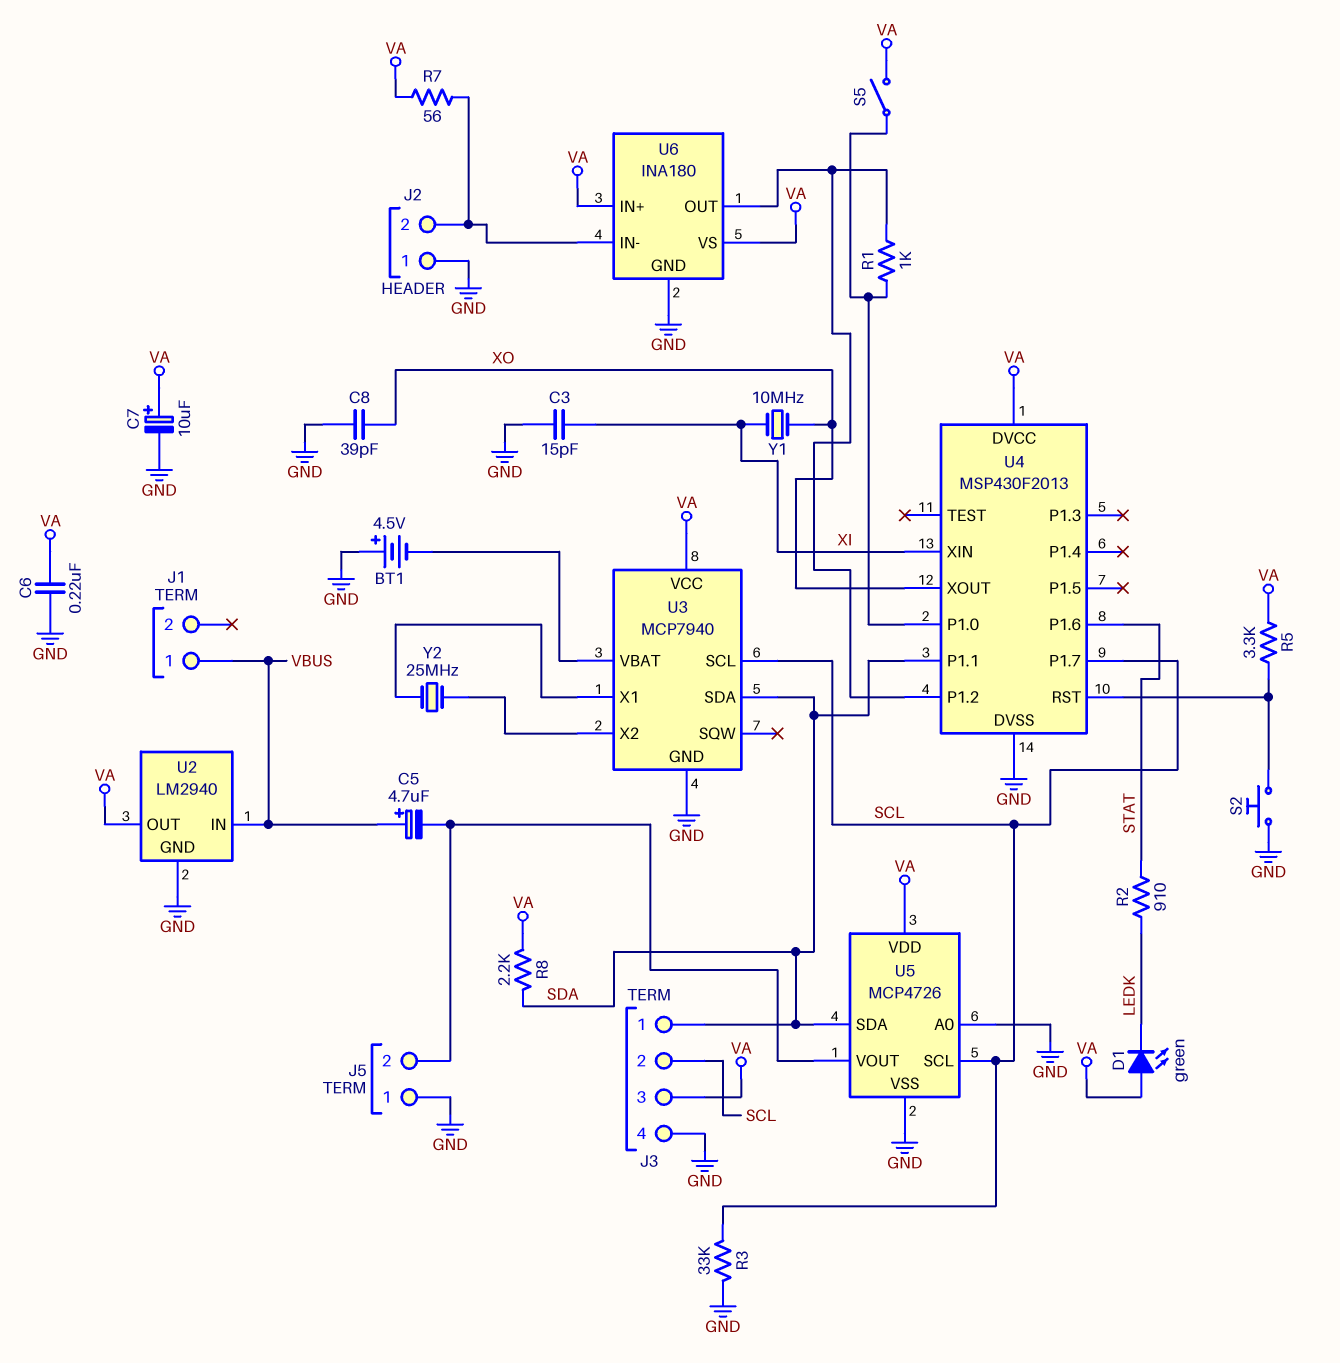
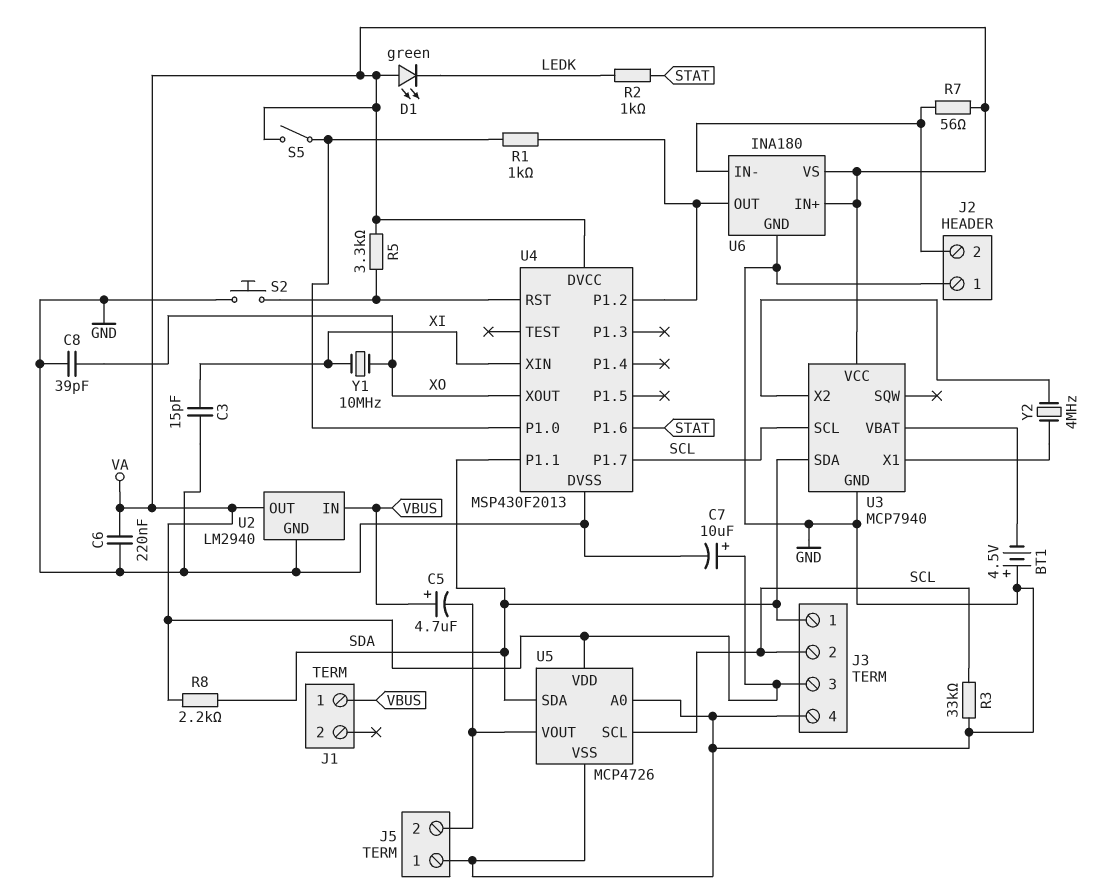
R2: 910 (LEDK, STAT) -> 1k (LEDK, STAT)
Y2: 25MHz (U3/X1, U3/X2) -> 4MHz (U3/X1, U3/X2)

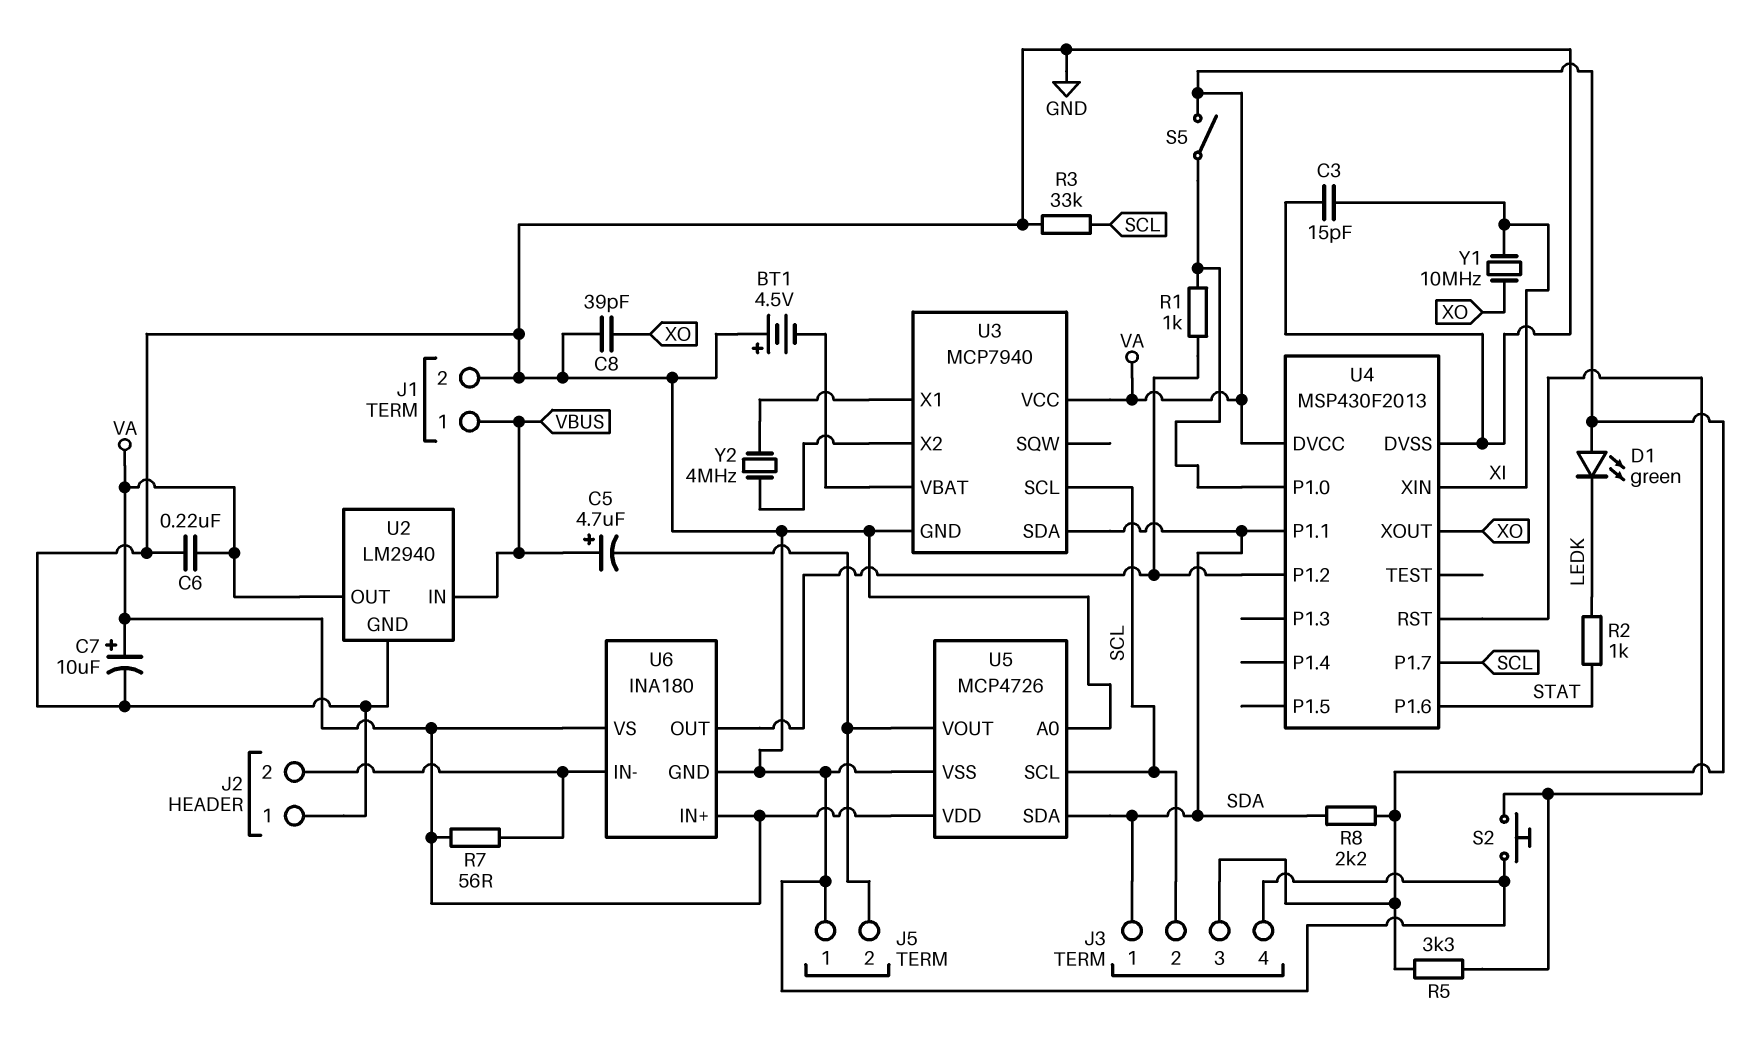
J1 pin 2: none -> GND

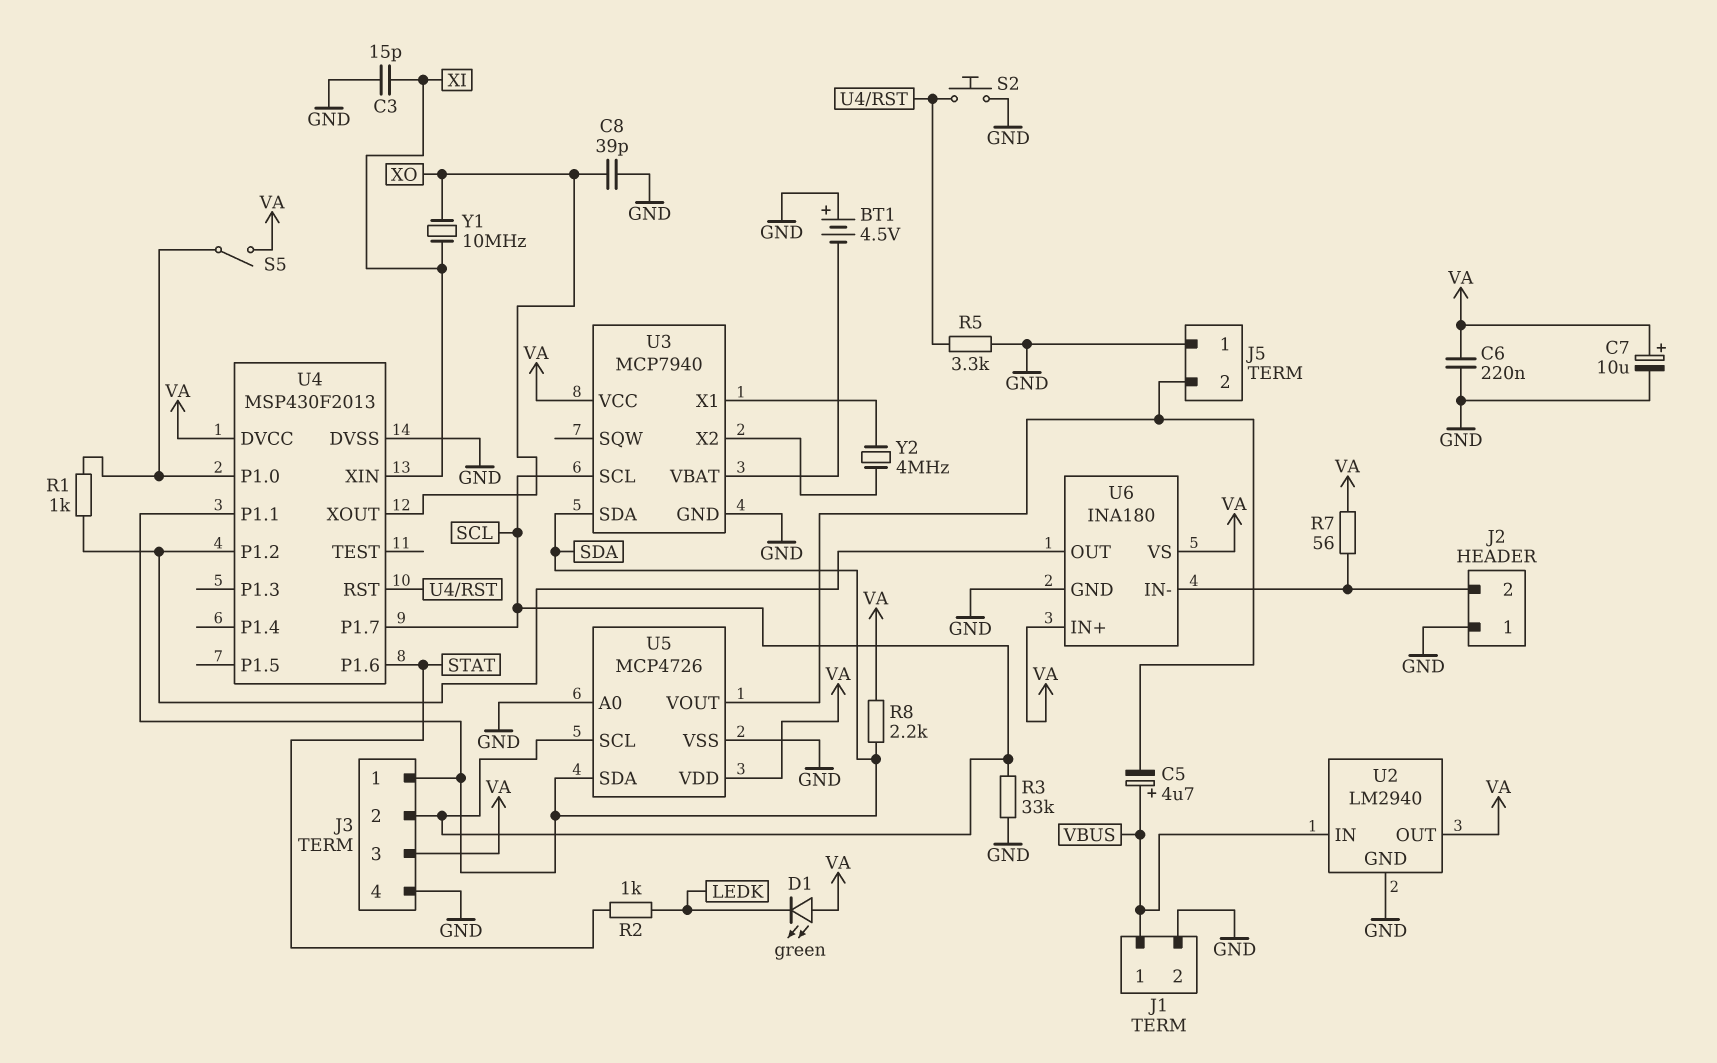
R5: 3.3k (U4/RST, VA) -> 3.3k (GND, U4/RST)

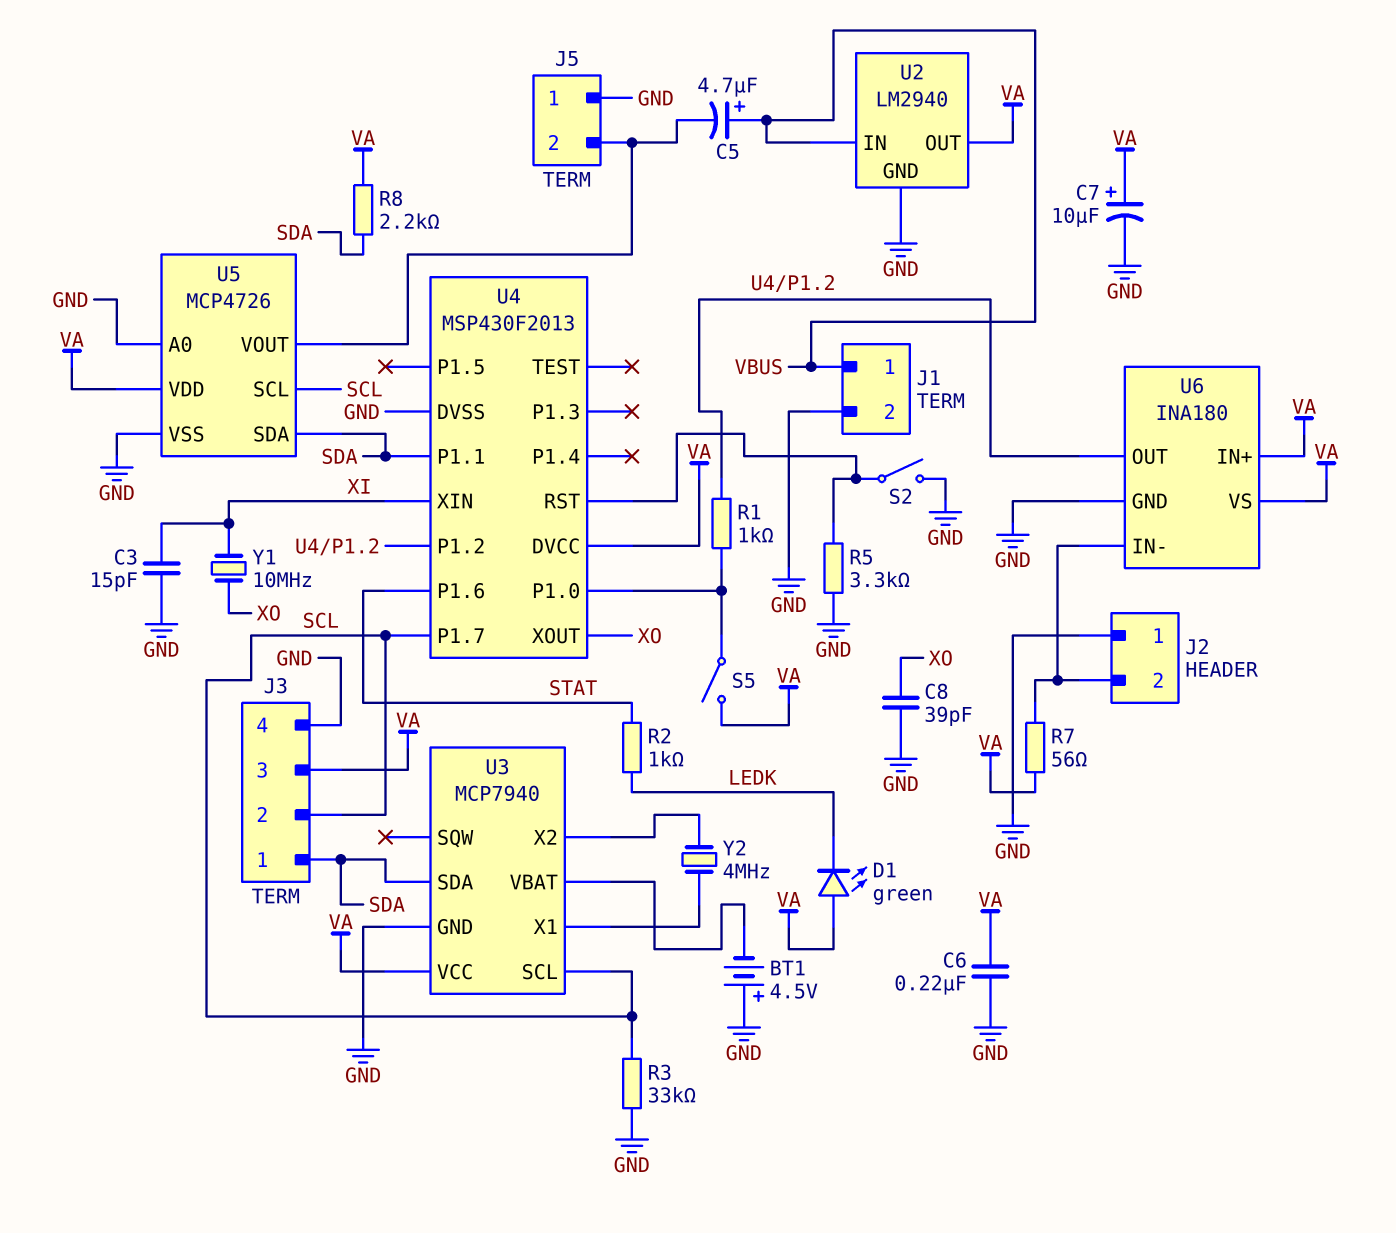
S2: button (GND, U4/RST) -> switch (GND, U4/RST)

